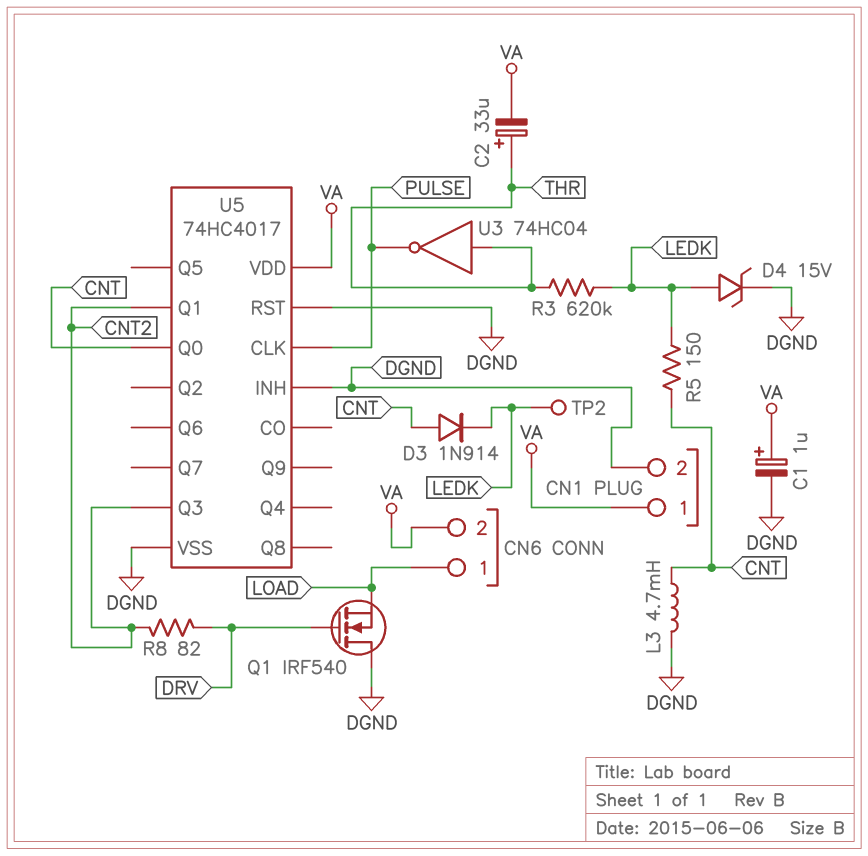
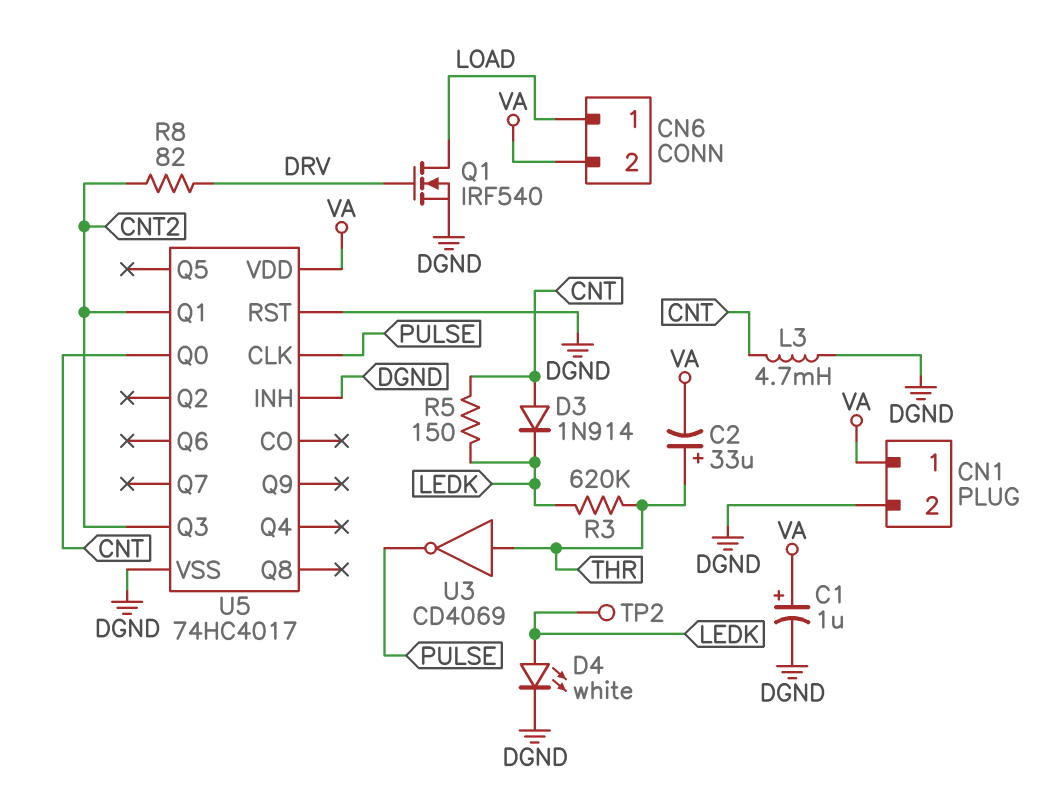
D4: zener 15V (A LEDK, K DGND) -> LED white (A LEDK, K DGND)
Q1: NMOS IRF540 (G DRV, D DGND, S LOAD) -> NMOS IRF540 (G DRV, D LOAD, S DGND)
U3: NOT 74HC04 (in THR, out PULSE) -> NOT CD4069 (in THR, out PULSE)

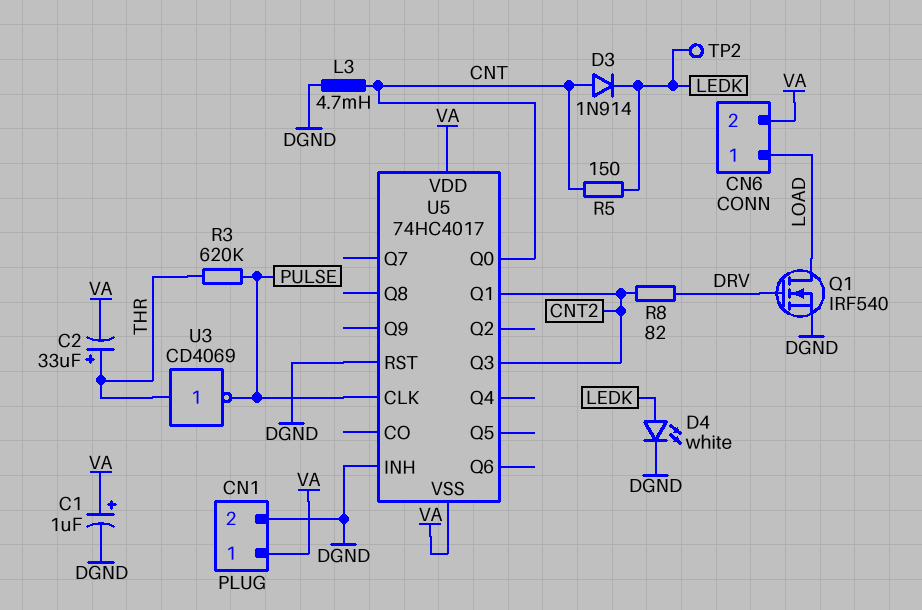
R3: 620k (LEDK, THR) -> 620k (PULSE, THR)
U5 pin VSS: DGND -> VA

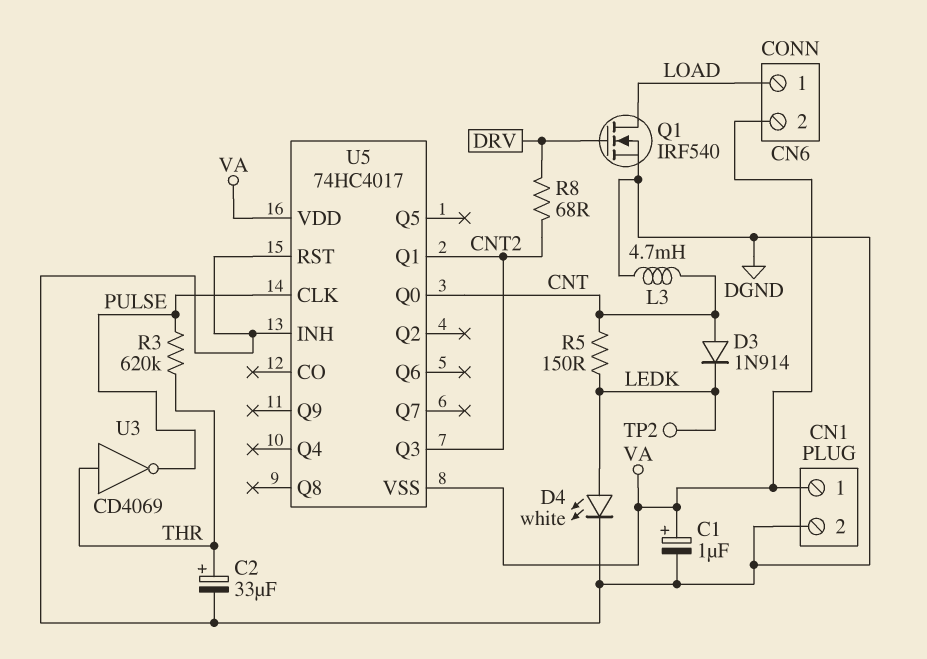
C2: 33uF (plus THR, minus VA) -> 33uF (plus THR, minus DGND)
R8: 82 (CNT2, DRV) -> 68 (CNT2, DRV)

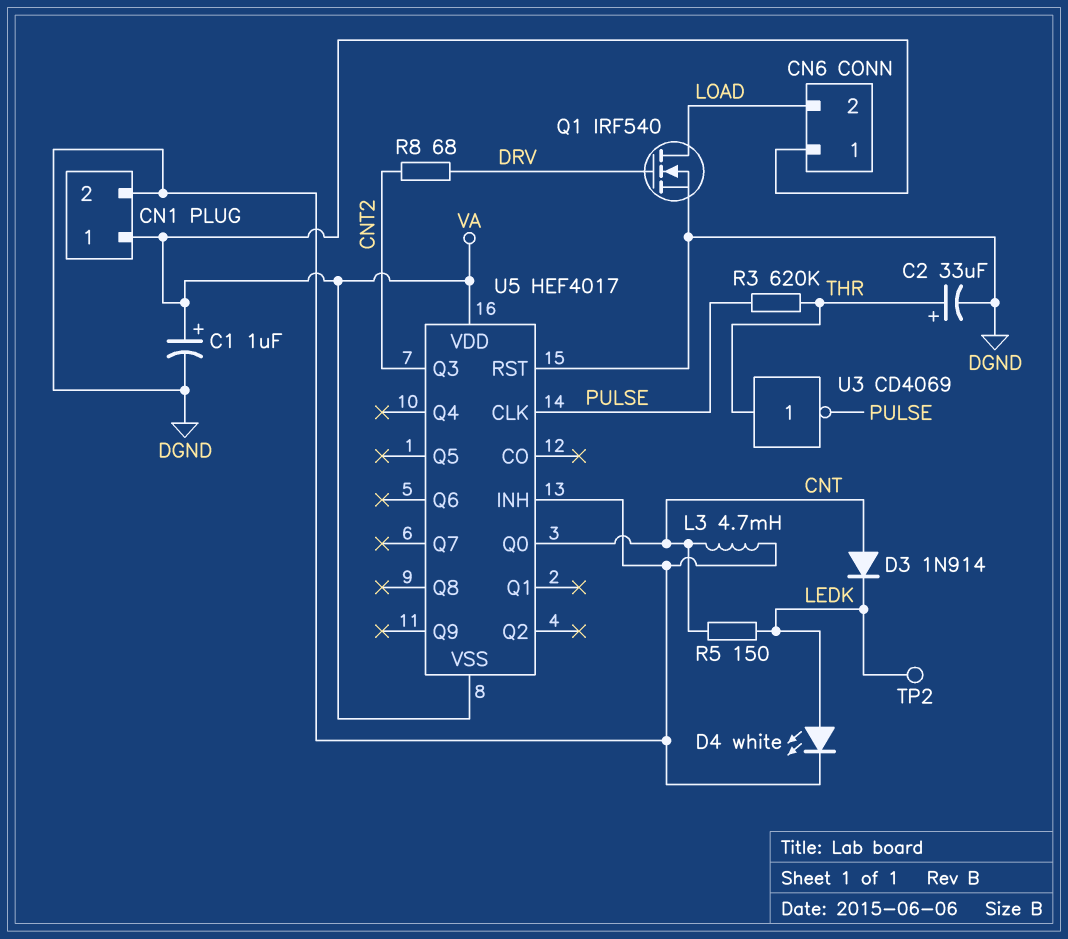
CN6 pin 1: LOAD -> VA
CN6 pin 2: VA -> LOAD
U5: 74HC4017 -> HEF4017
U5 pin Q1: CNT2 -> none

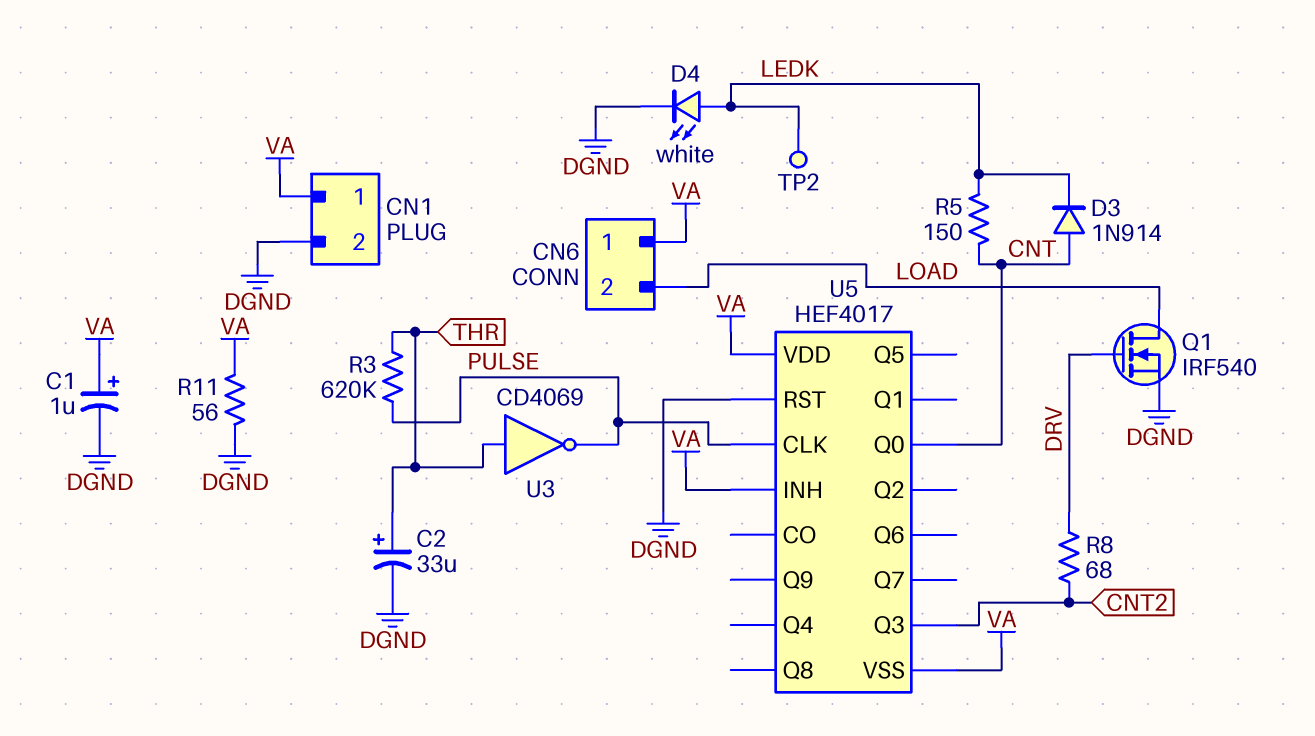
L3: 4.7mH (CNT, DGND) -> none
R11: none -> 56 (DGND, VA)
U5 pin INH: DGND -> VA

